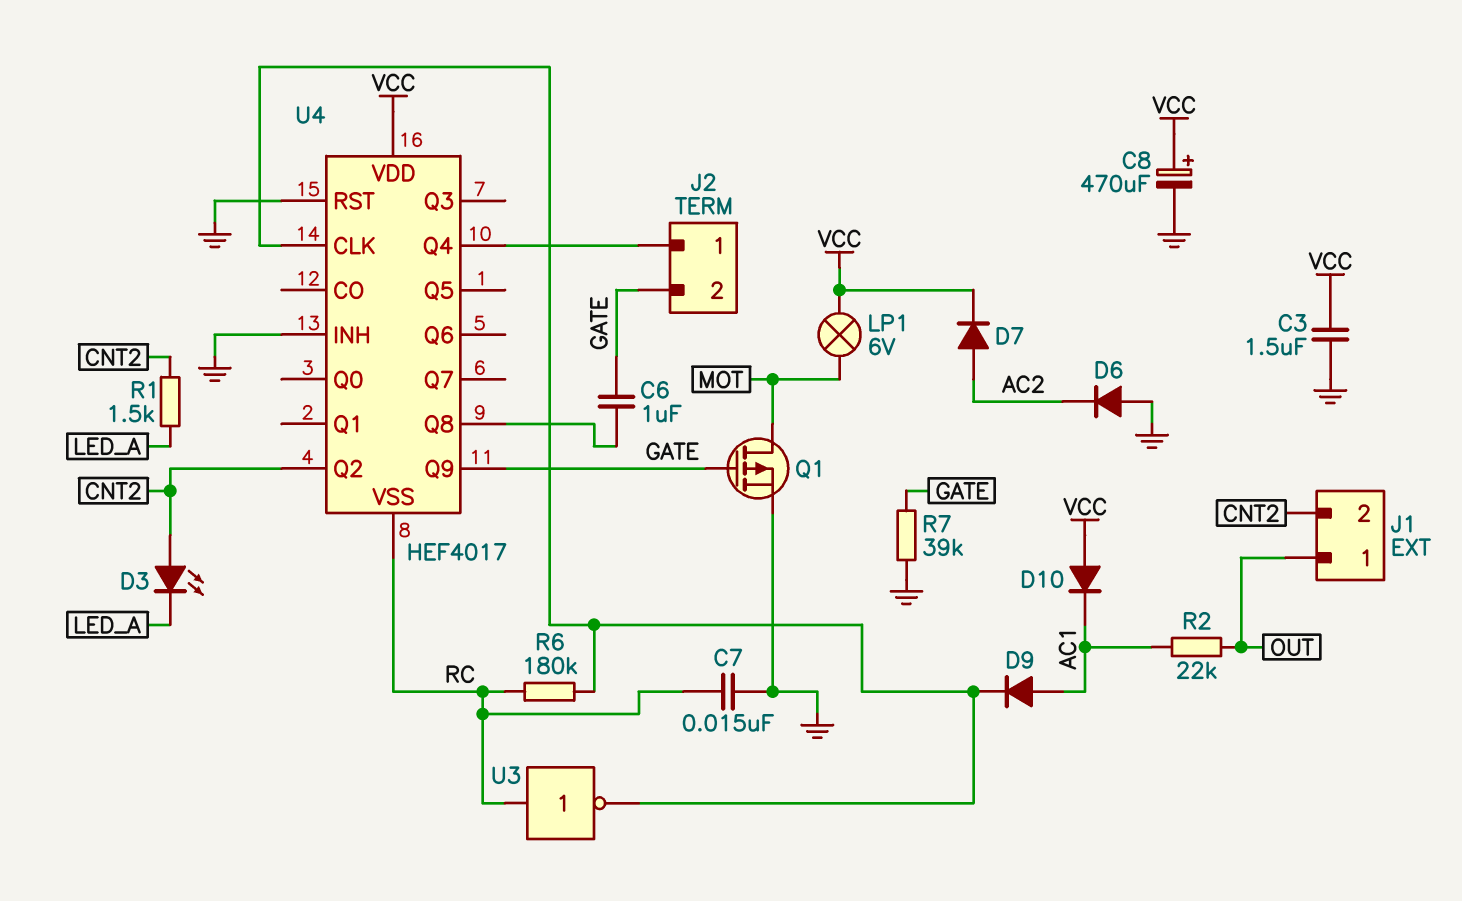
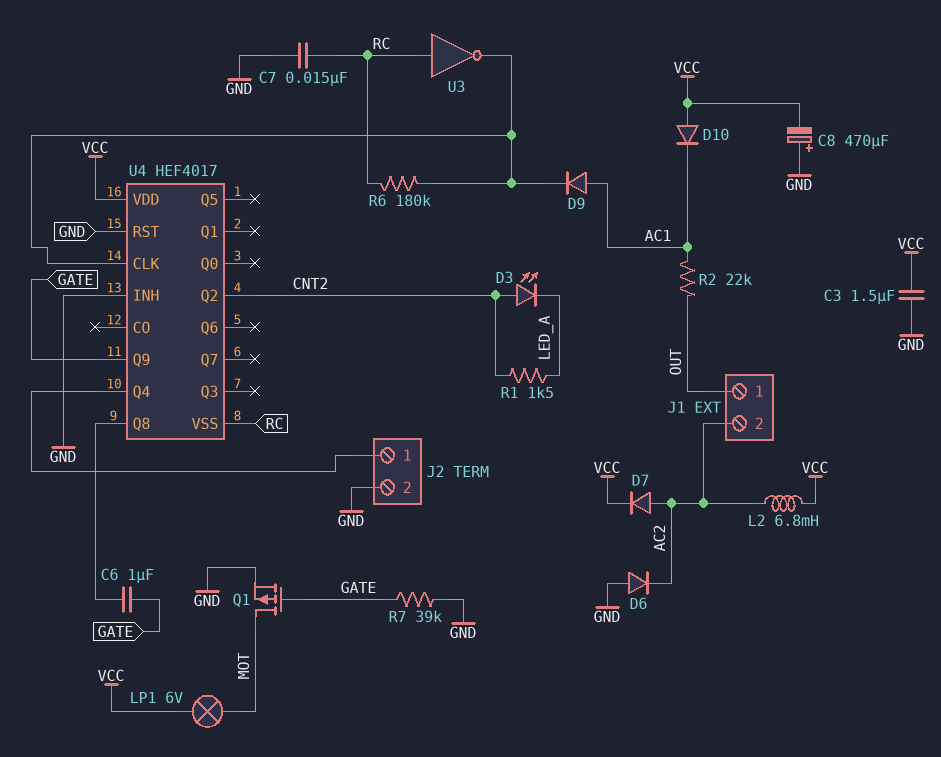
C8: 470uF (plus VCC, minus GND) -> 470uF (plus GND, minus VCC)
J1 pin 2: CNT2 -> AC2
J2 pin 2: GATE -> GND
L2: none -> 6.8mH (AC2, VCC)

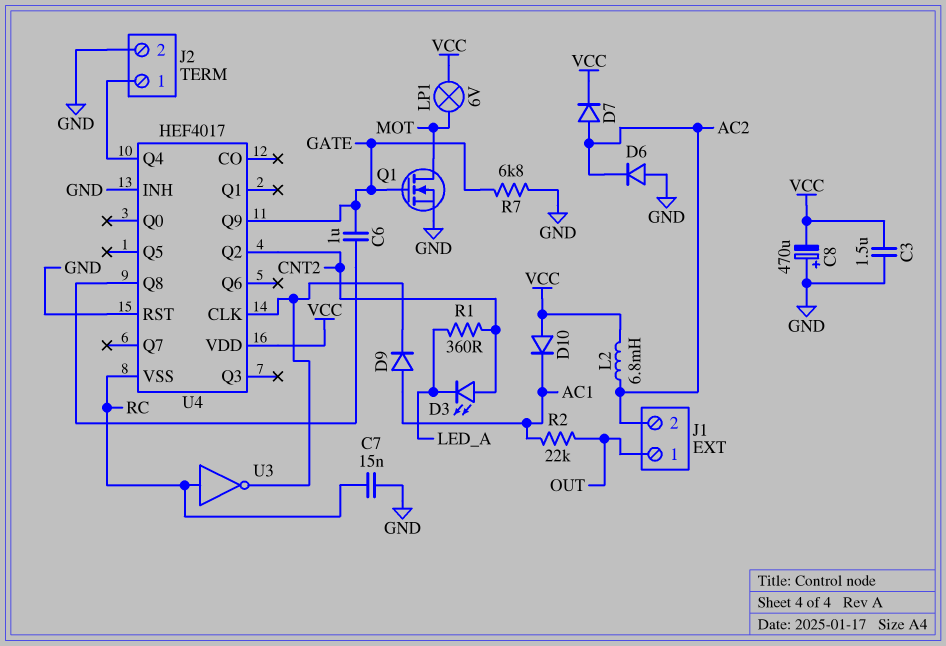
Q1: PMOS (G GATE, D MOT, S GND) -> NMOS (G GATE, D MOT, S GND)
R1: 1.5k (CNT2, LED_A) -> 360 (CNT2, LED_A)
R6: 180k (RC, U4/CLK) -> none
R7: 39k (GATE, GND) -> 6.8k (GATE, GND)

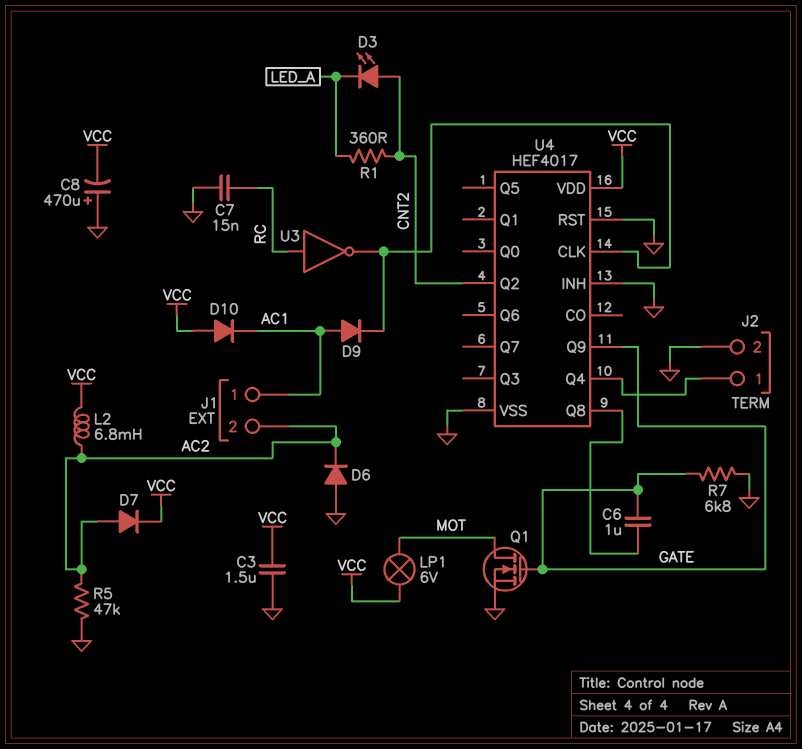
J1 pin 1: OUT -> AC1
R2: 22k (AC1, OUT) -> none
R5: none -> 47k (AC2, GND)
U4 pin VSS: RC -> GND

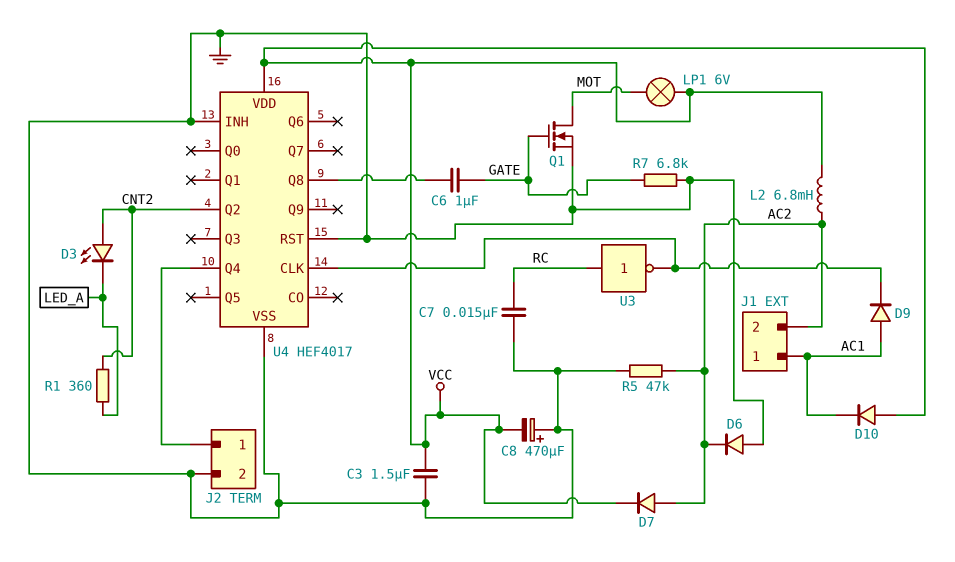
U4 pin Q9: GATE -> none

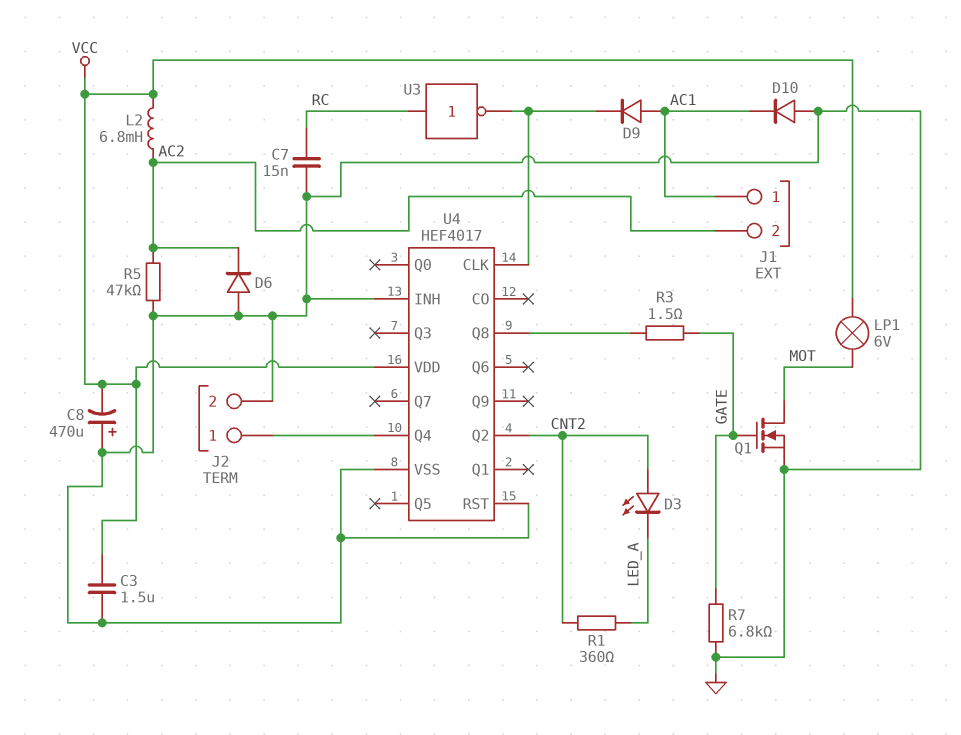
C6: 1uF (GATE, U4/Q8) -> none
D7: diode (A AC2, K VCC) -> none
D10: diode (A VCC, K AC1) -> diode (A GND, K AC1)
R3: none -> 1.5 (GATE, U4/Q8)

